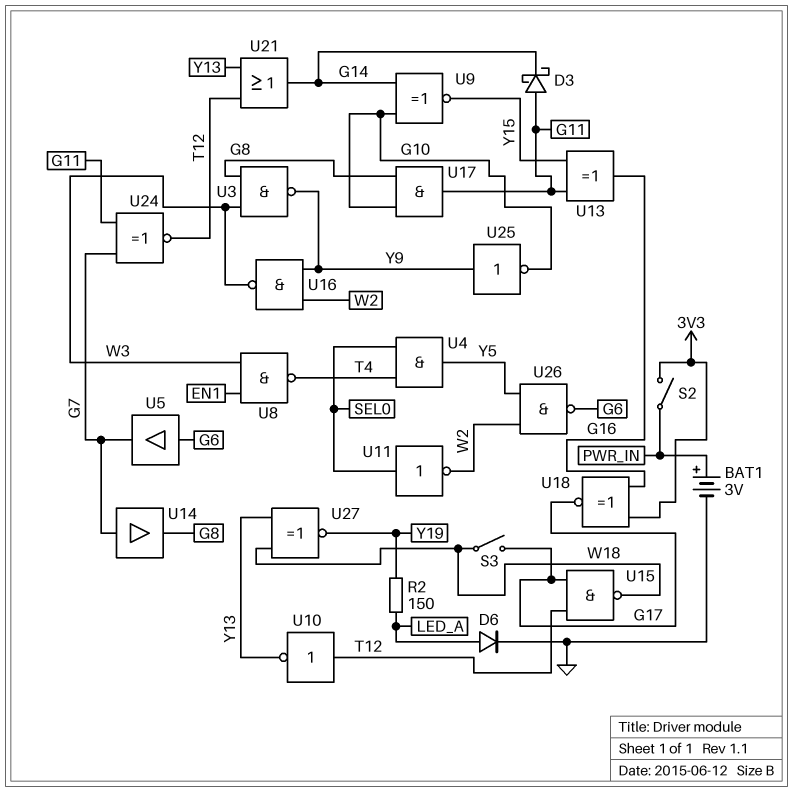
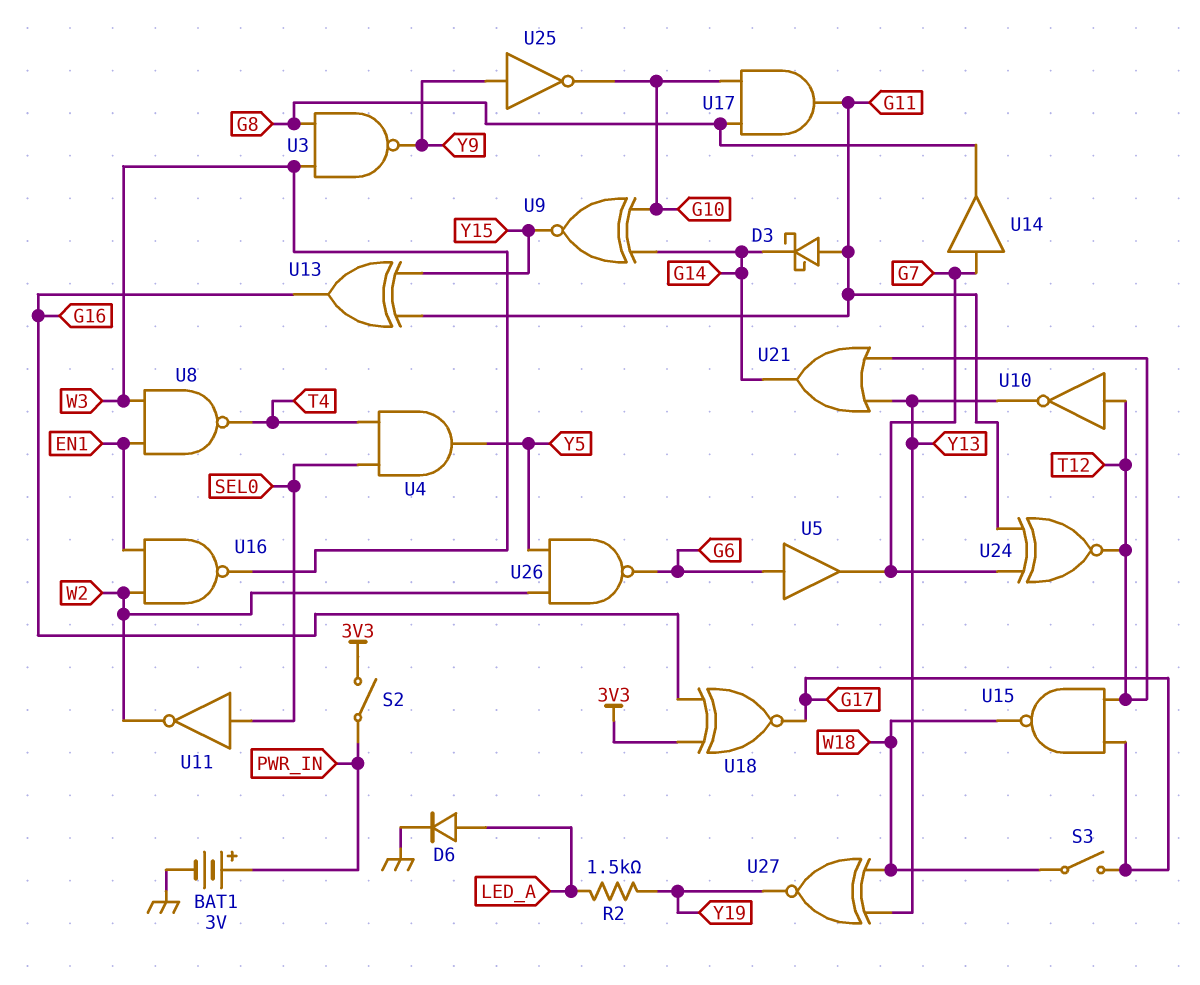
R2: 150 (LED_A, Y19) -> 1.5k (LED_A, Y19)
U16: NAND (in W2, in Y9, out W3) -> NAND (in EN1, in W2, out W3)

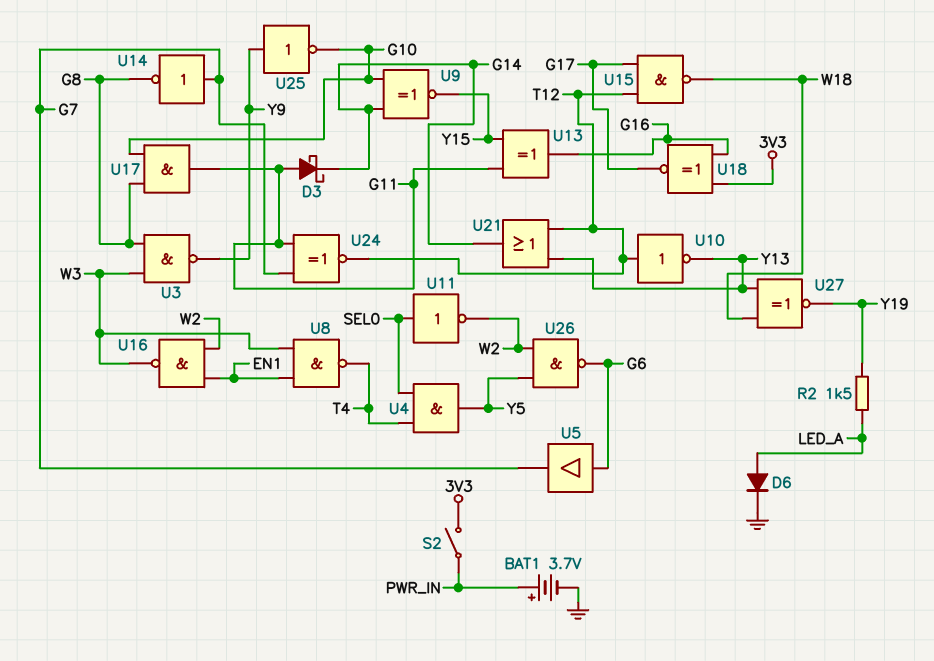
BAT1: 3V (plus PWR_IN, minus GND) -> 3.7V (plus PWR_IN, minus GND)
S3: switch (G17, W18) -> none
U14: buffer (in G7, out G8) -> NOT (in G7, out G8)

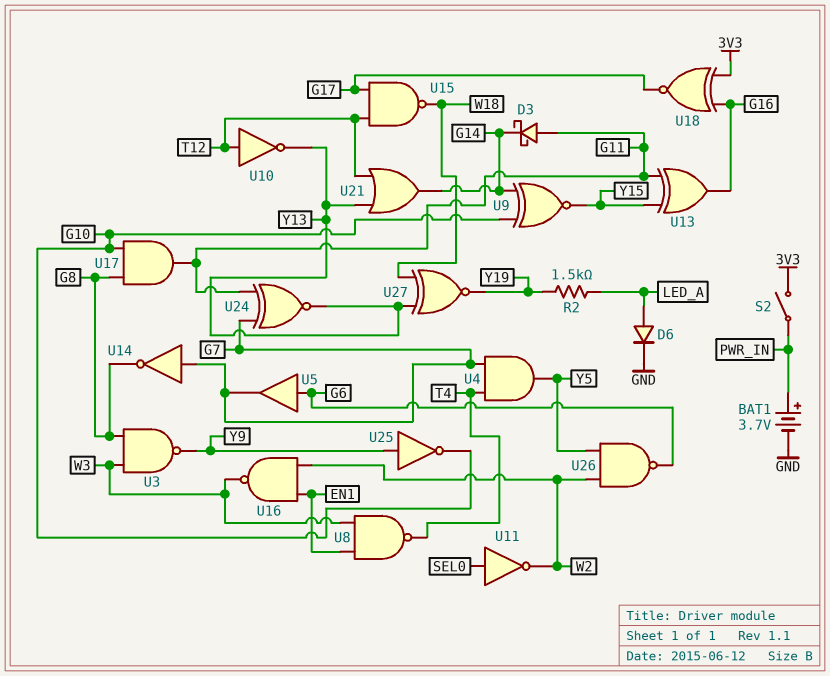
U4: AND (in SEL0, in T4, out Y5) -> AND (in G7, in T4, out Y5)
U24: XNOR (in G7, in G11, out T12) -> XNOR (in G7, in G11, out Y13)

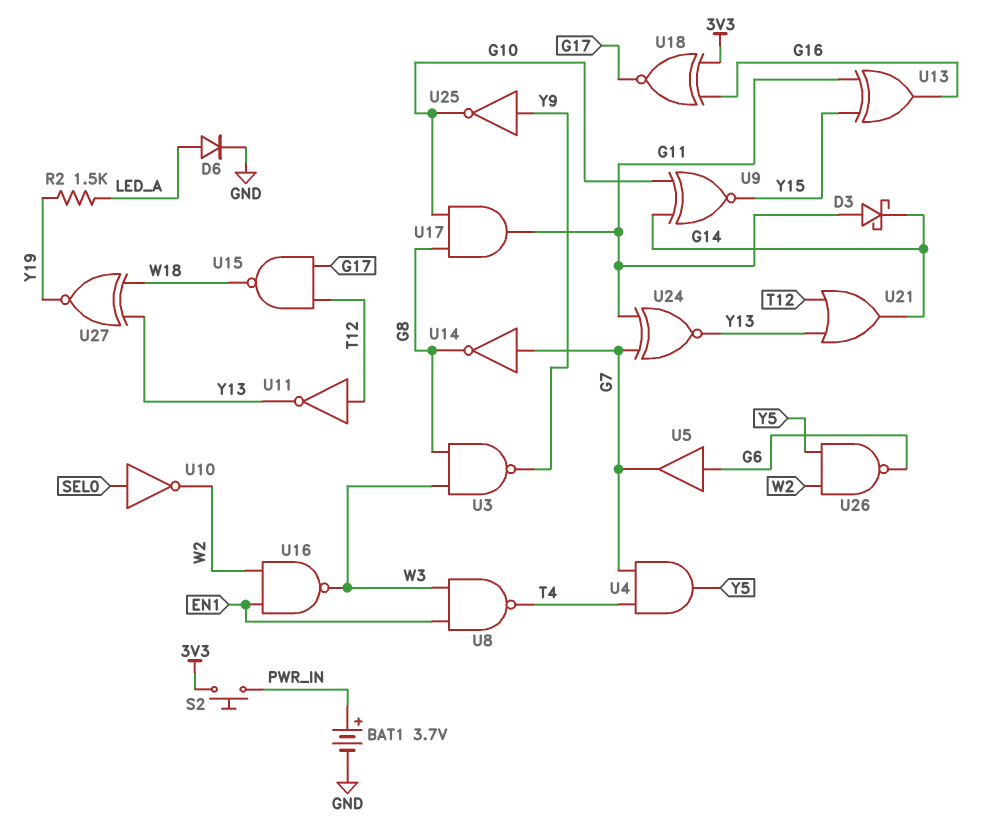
S2: switch (3V3, PWR_IN) -> button (3V3, PWR_IN)
U10: NOT (in T12, out Y13) -> NOT (in SEL0, out W2)
U11: NOT (in SEL0, out W2) -> NOT (in T12, out Y13)

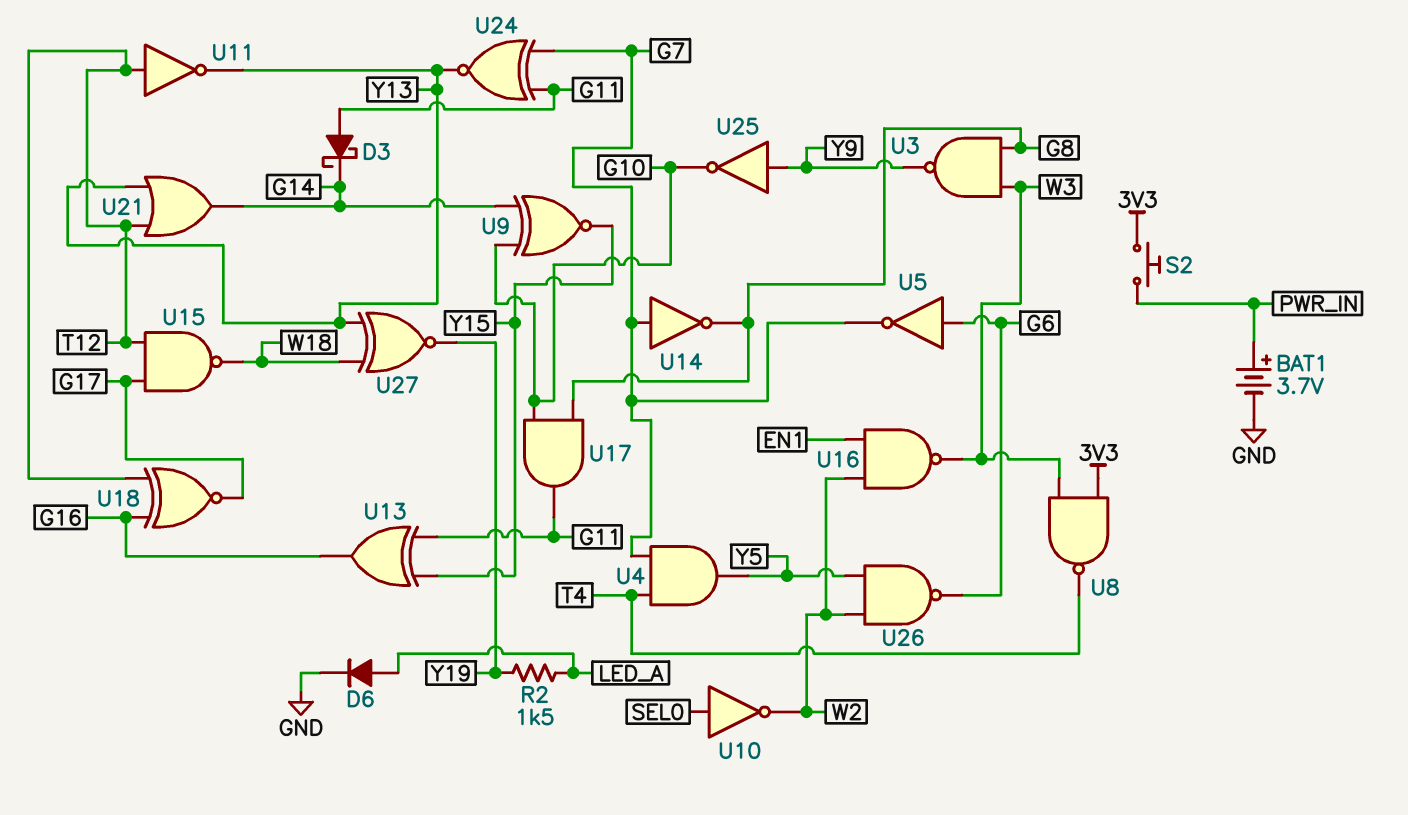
U5: buffer (in G6, out G7) -> NOT (in G6, out G7)
U8: NAND (in EN1, in W3, out T4) -> NAND (in 3V3, in W3, out T4)
U18: XNOR (in 3V3, in G16, out G17) -> XNOR (in G16, in T12, out G17)

